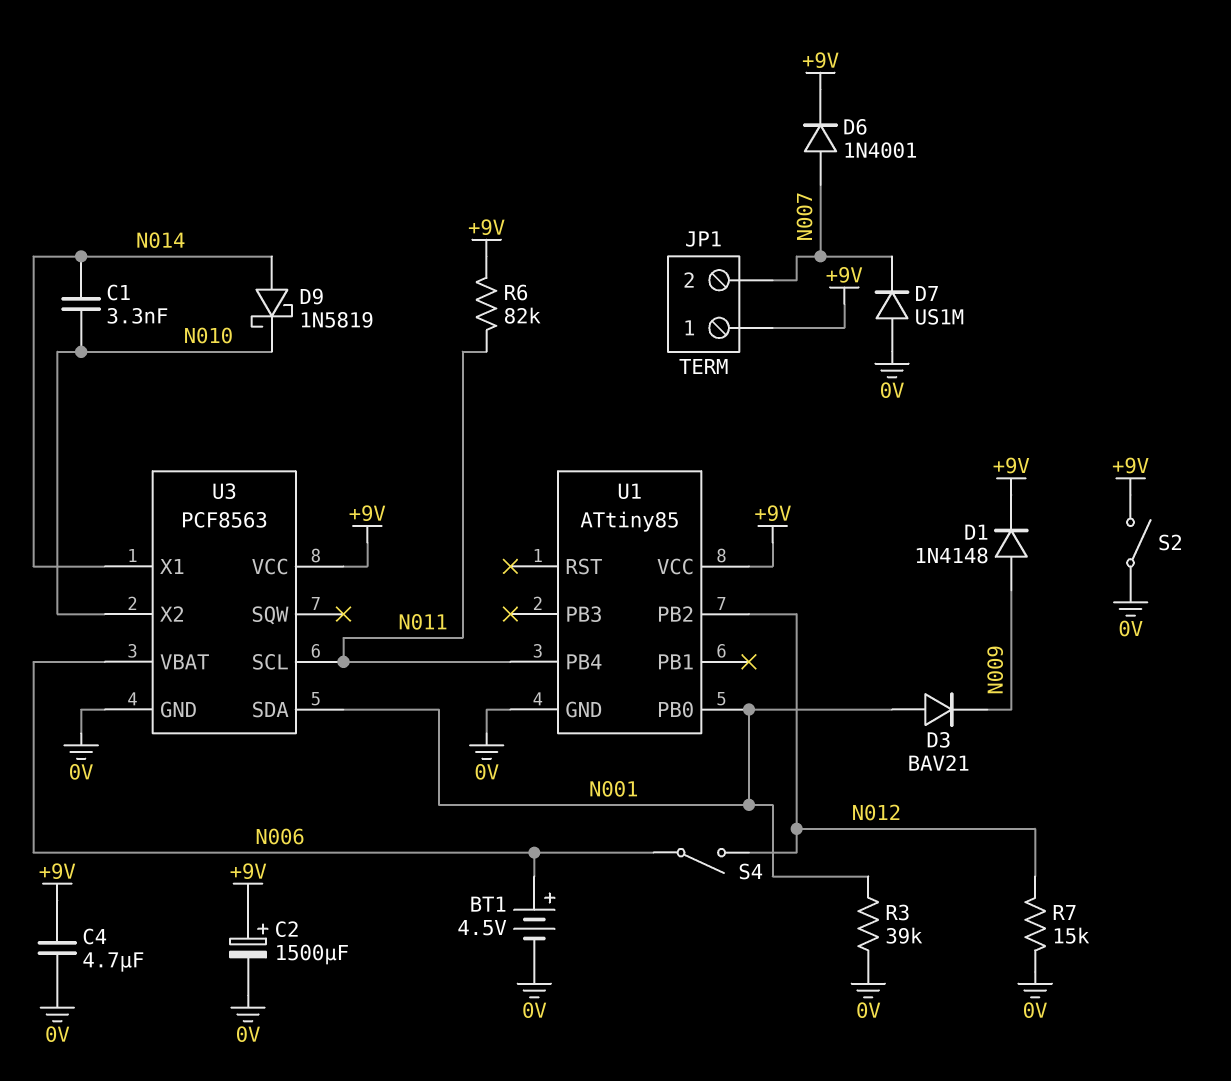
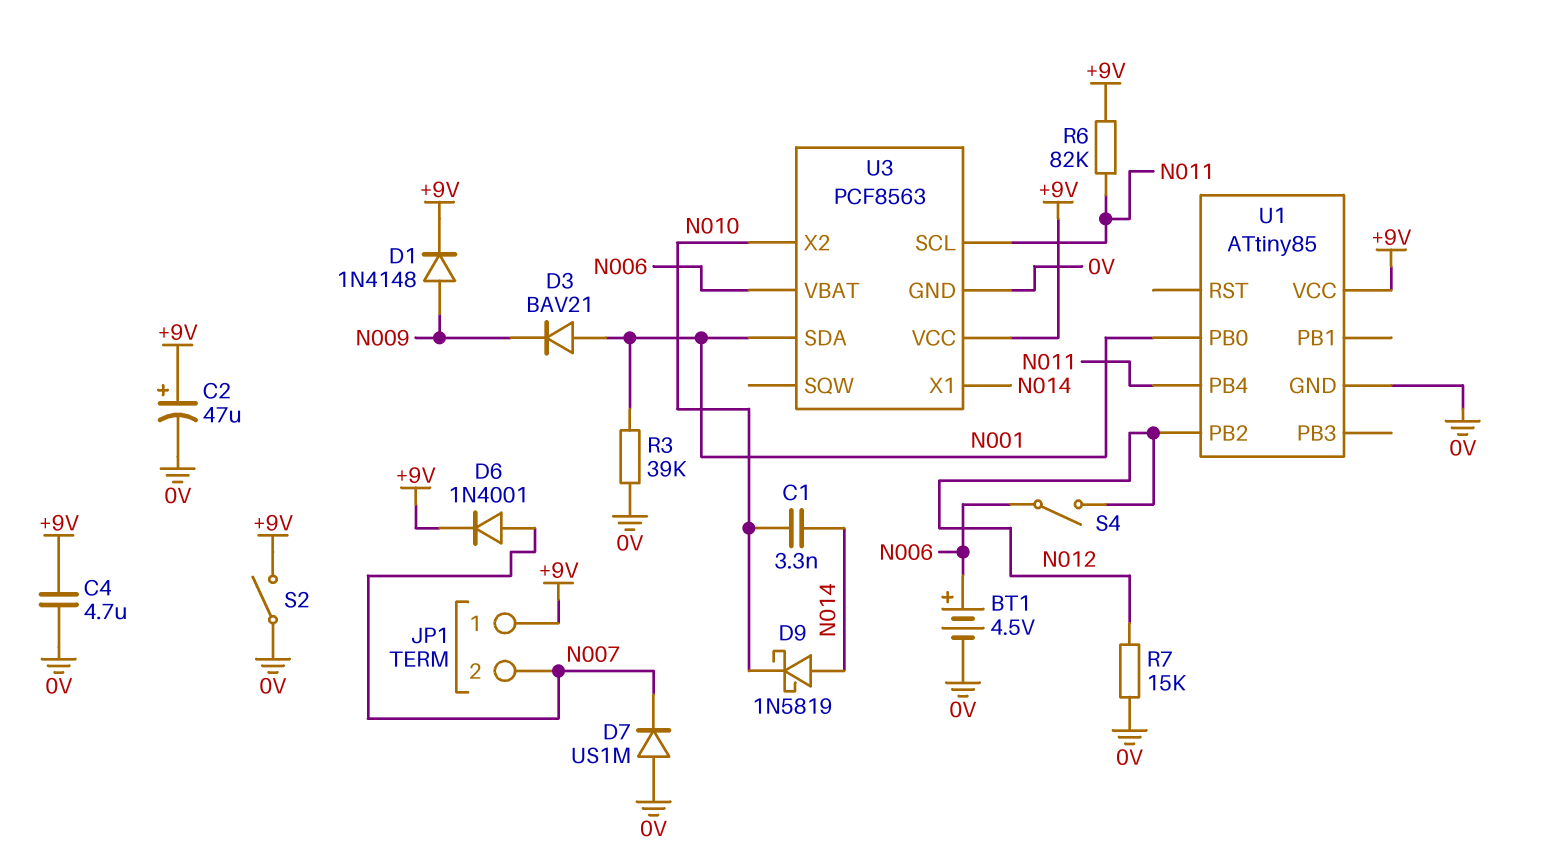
C2: 1500uF (plus +9V, minus 0V) -> 47uF (plus +9V, minus 0V)

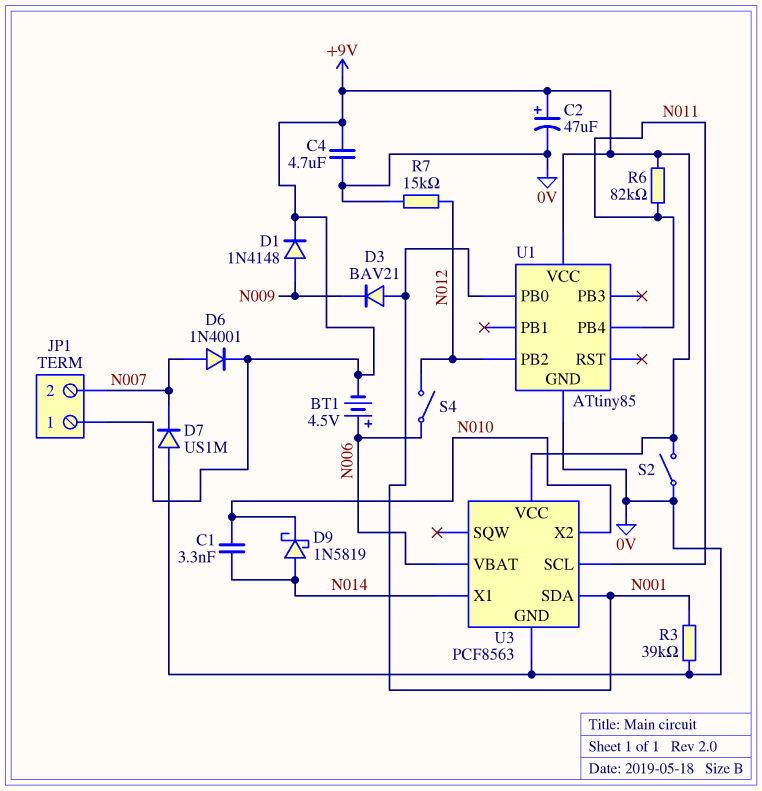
BT1: 4.5V (plus N006, minus 0V) -> 4.5V (plus N006, minus +9V)

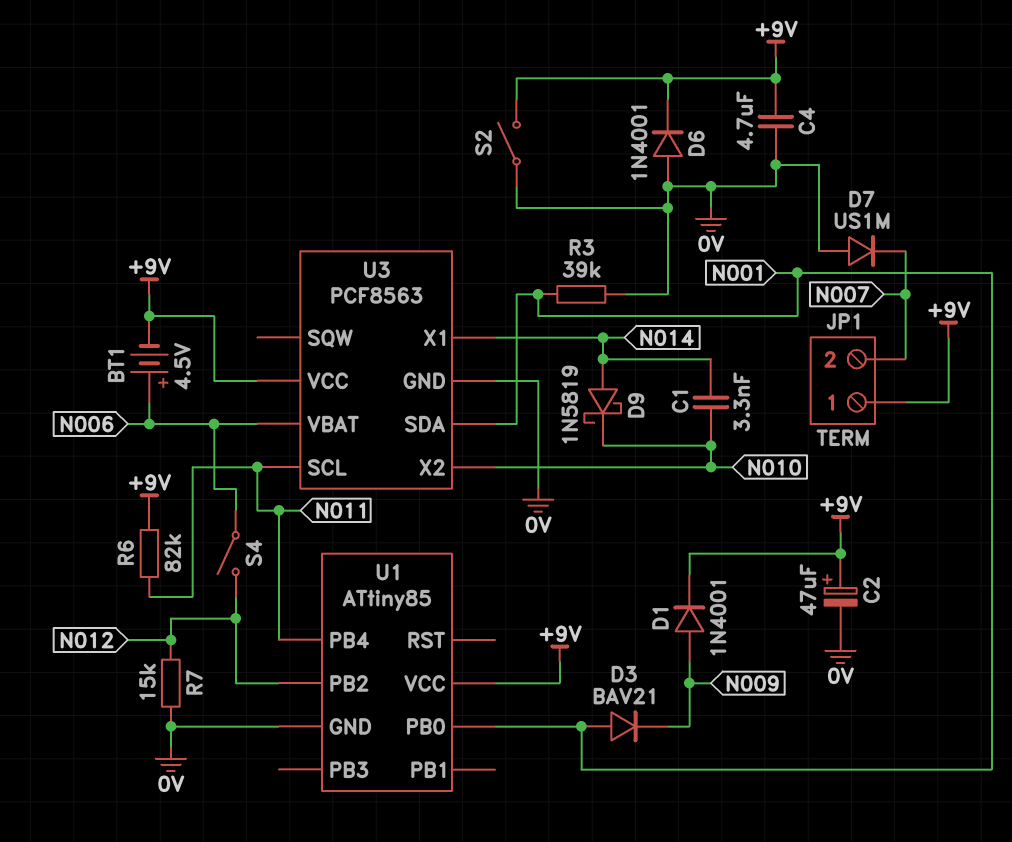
D1: diode 1N4148 (A N009, K +9V) -> diode 1N4001 (A N009, K +9V)
D6: diode 1N4001 (A N007, K +9V) -> diode 1N4001 (A 0V, K +9V)

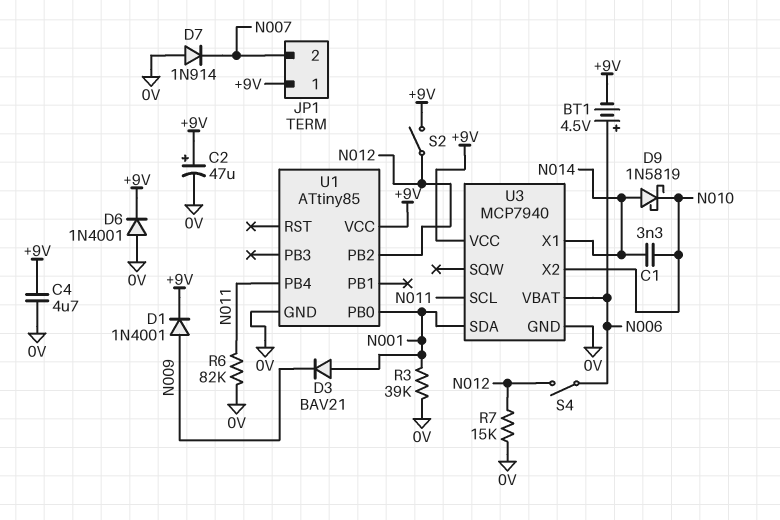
D7: diode US1M (A 0V, K N007) -> diode 1N914 (A 0V, K N007)
R6: 82k (+9V, N011) -> 82k (0V, N011)
S2: switch (+9V, 0V) -> switch (+9V, N012)
U3: PCF8563 -> MCP7940

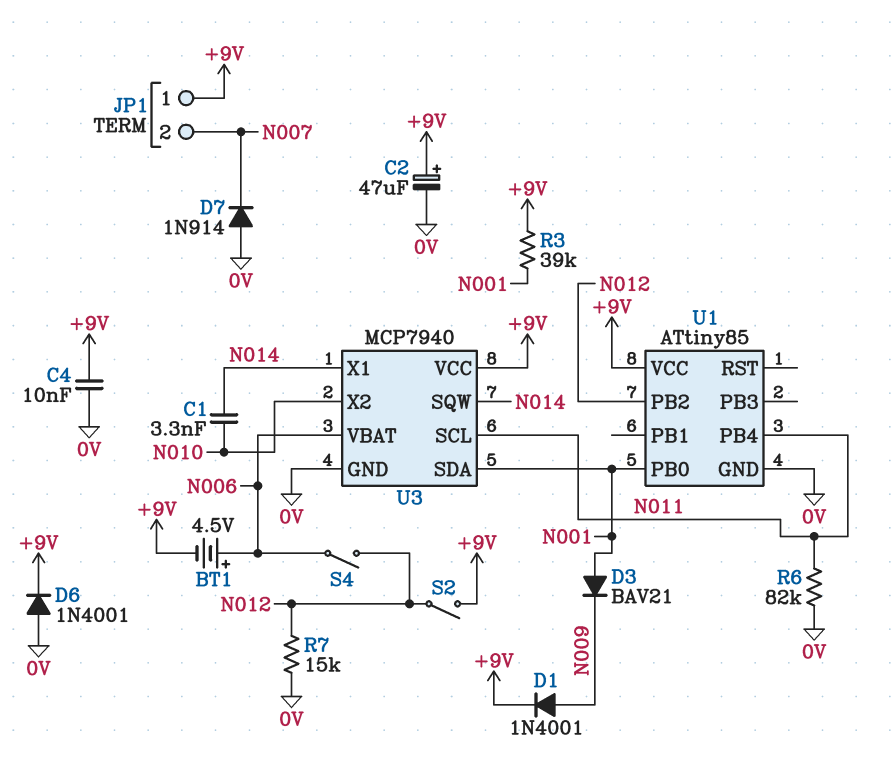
C4: 4.7uF (+9V, 0V) -> 10nF (+9V, 0V)
D9: schottky 1N5819 (A N014, K N010) -> none
R3: 39k (0V, N001) -> 39k (+9V, N001)
U3 pin SQW: none -> N014

